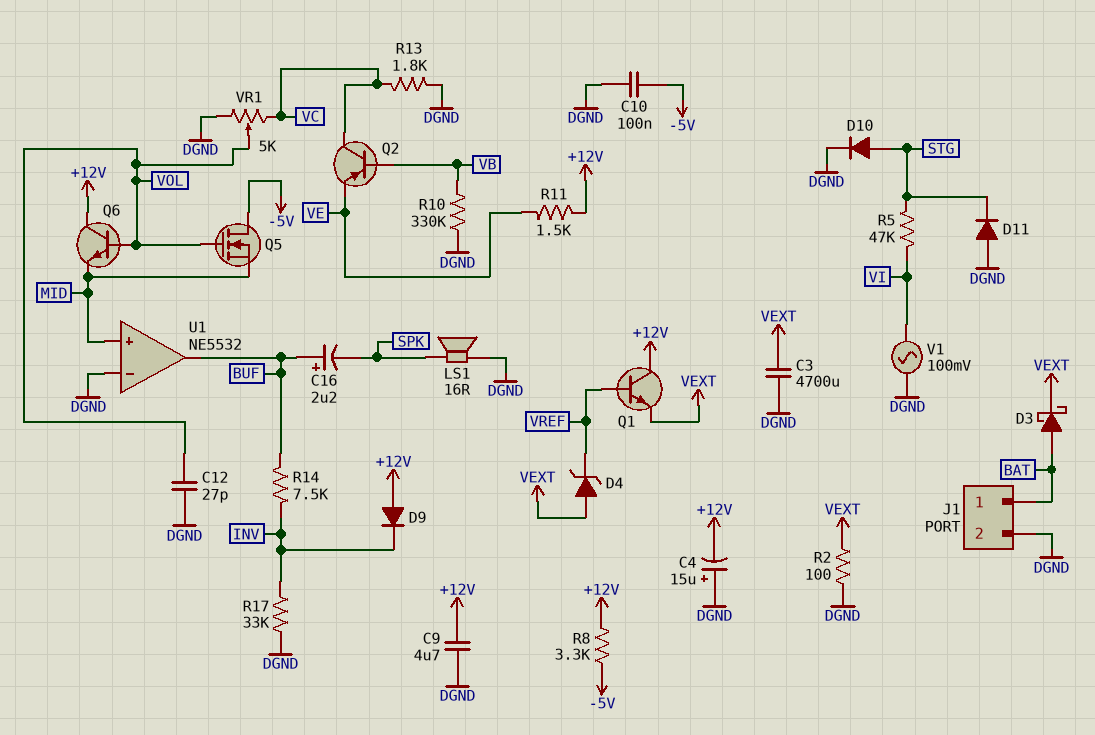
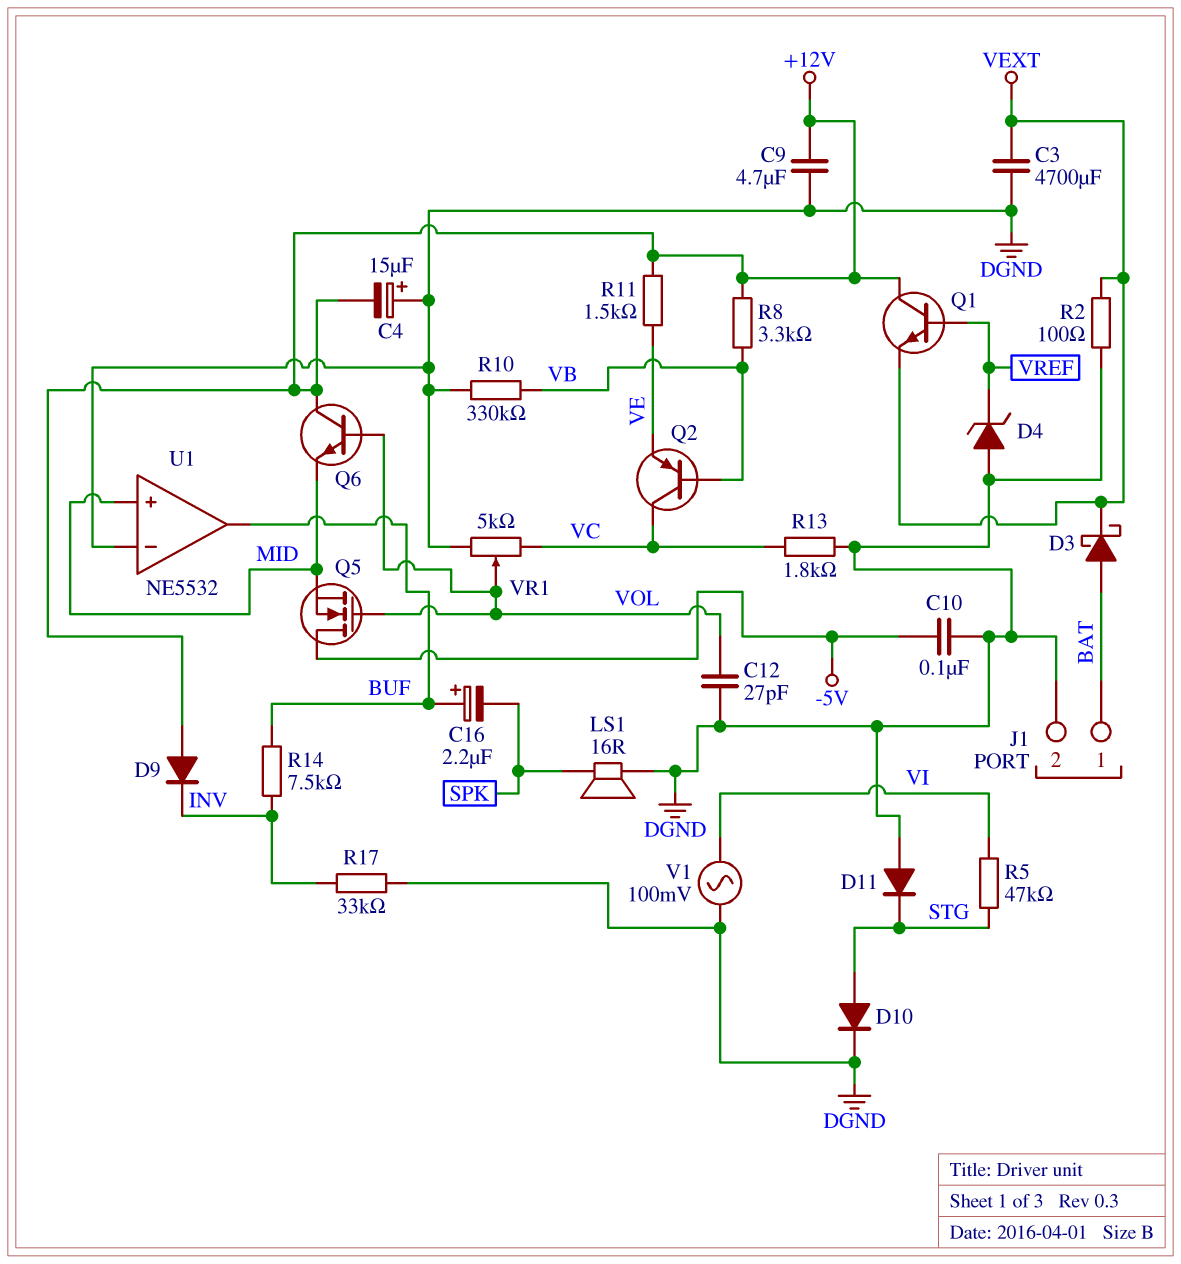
D4: zener (A VEXT, K VREF) -> zener (A DGND, K VREF)
R8: 3.3k (+12V, -5V) -> 3.3k (+12V, VB)

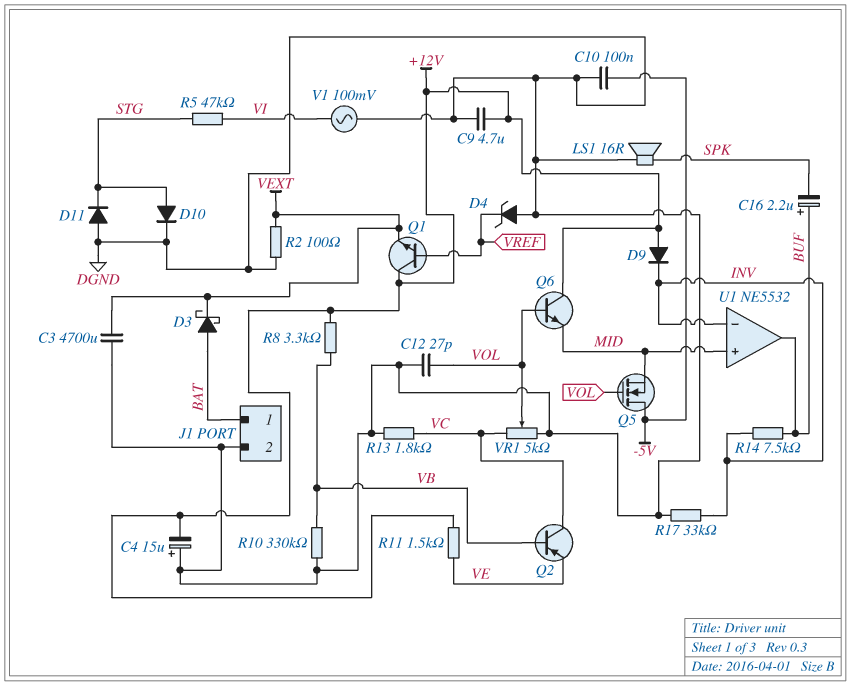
U1 pin in-: DGND -> INV

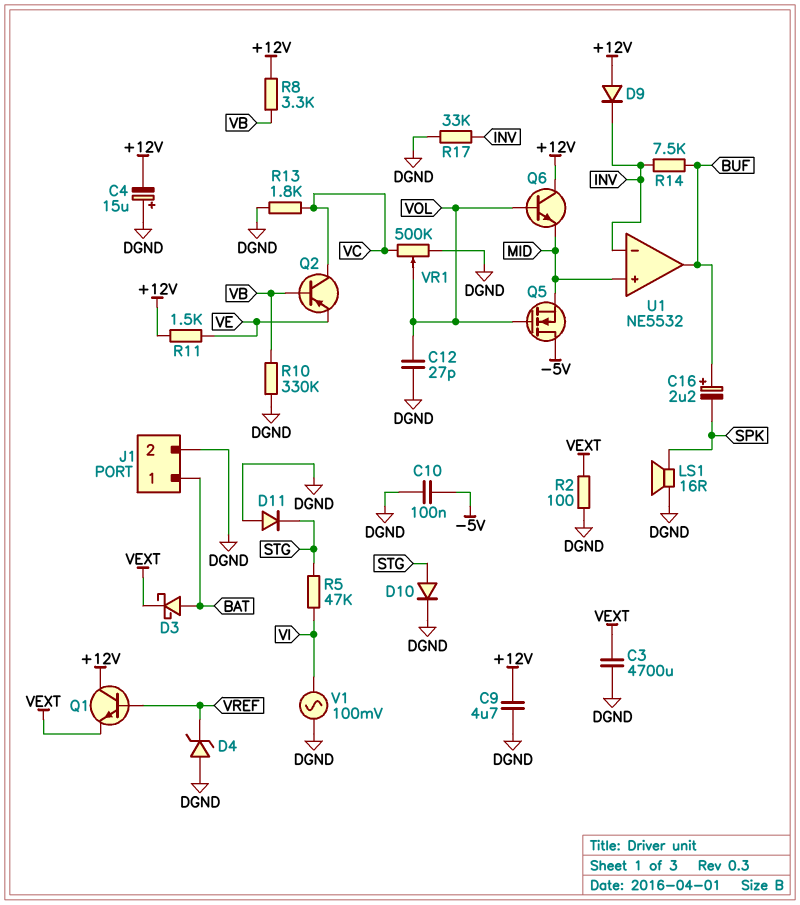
VR1: 5k (DGND, VC, wiper VOL) -> 500k (DGND, VC, wiper VOL)

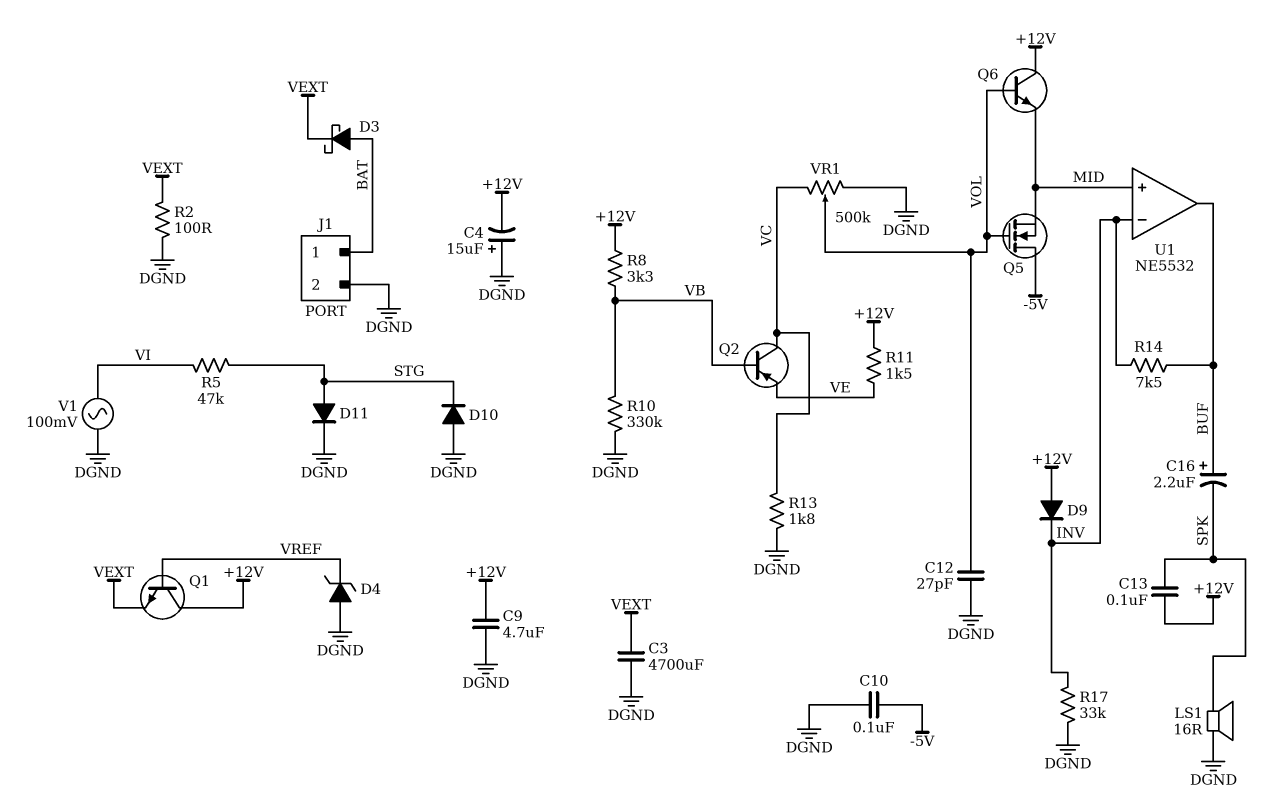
C13: none -> 100nF (+12V, SPK)
D10: diode (A STG, K DGND) -> diode (A DGND, K STG)
D11: diode (A DGND, K STG) -> diode (A STG, K DGND)

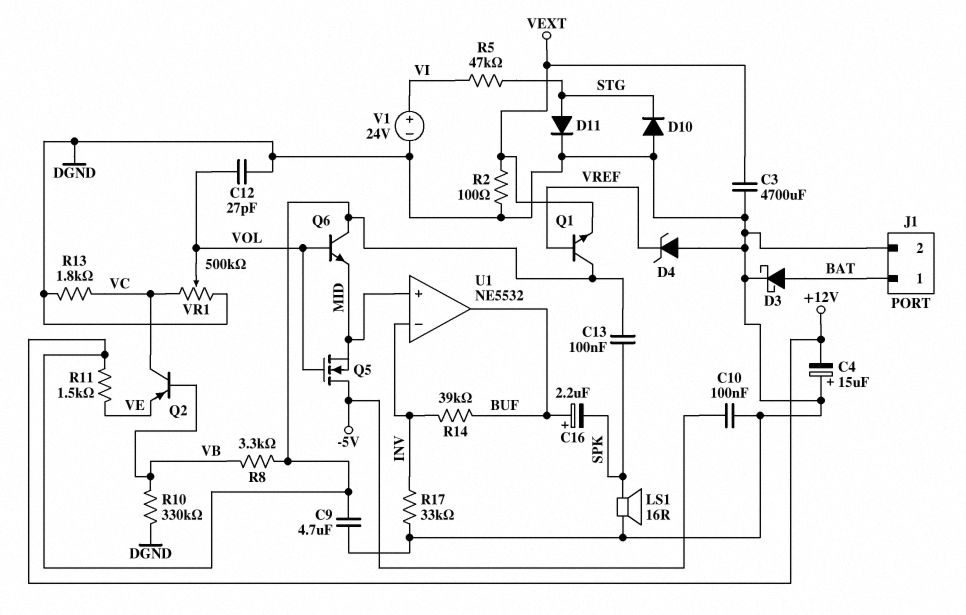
D3: schottky (A BAT, K VEXT) -> schottky (A BAT, K DGND)
D9: diode (A +12V, K INV) -> none
R14: 7.5k (BUF, INV) -> 39k (BUF, INV)
V1: AC 100mV (DGND, VI) -> 24V (plus VI, minus DGND)

